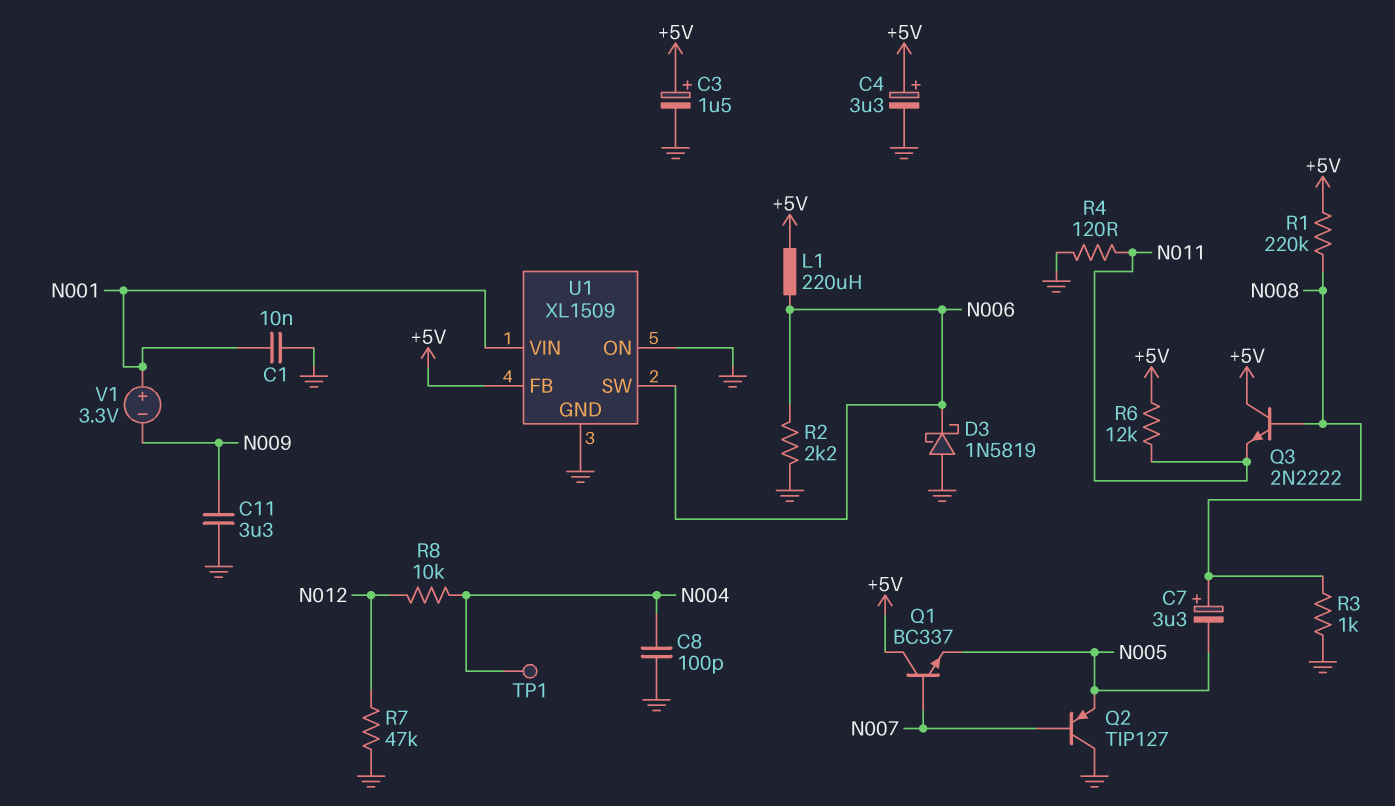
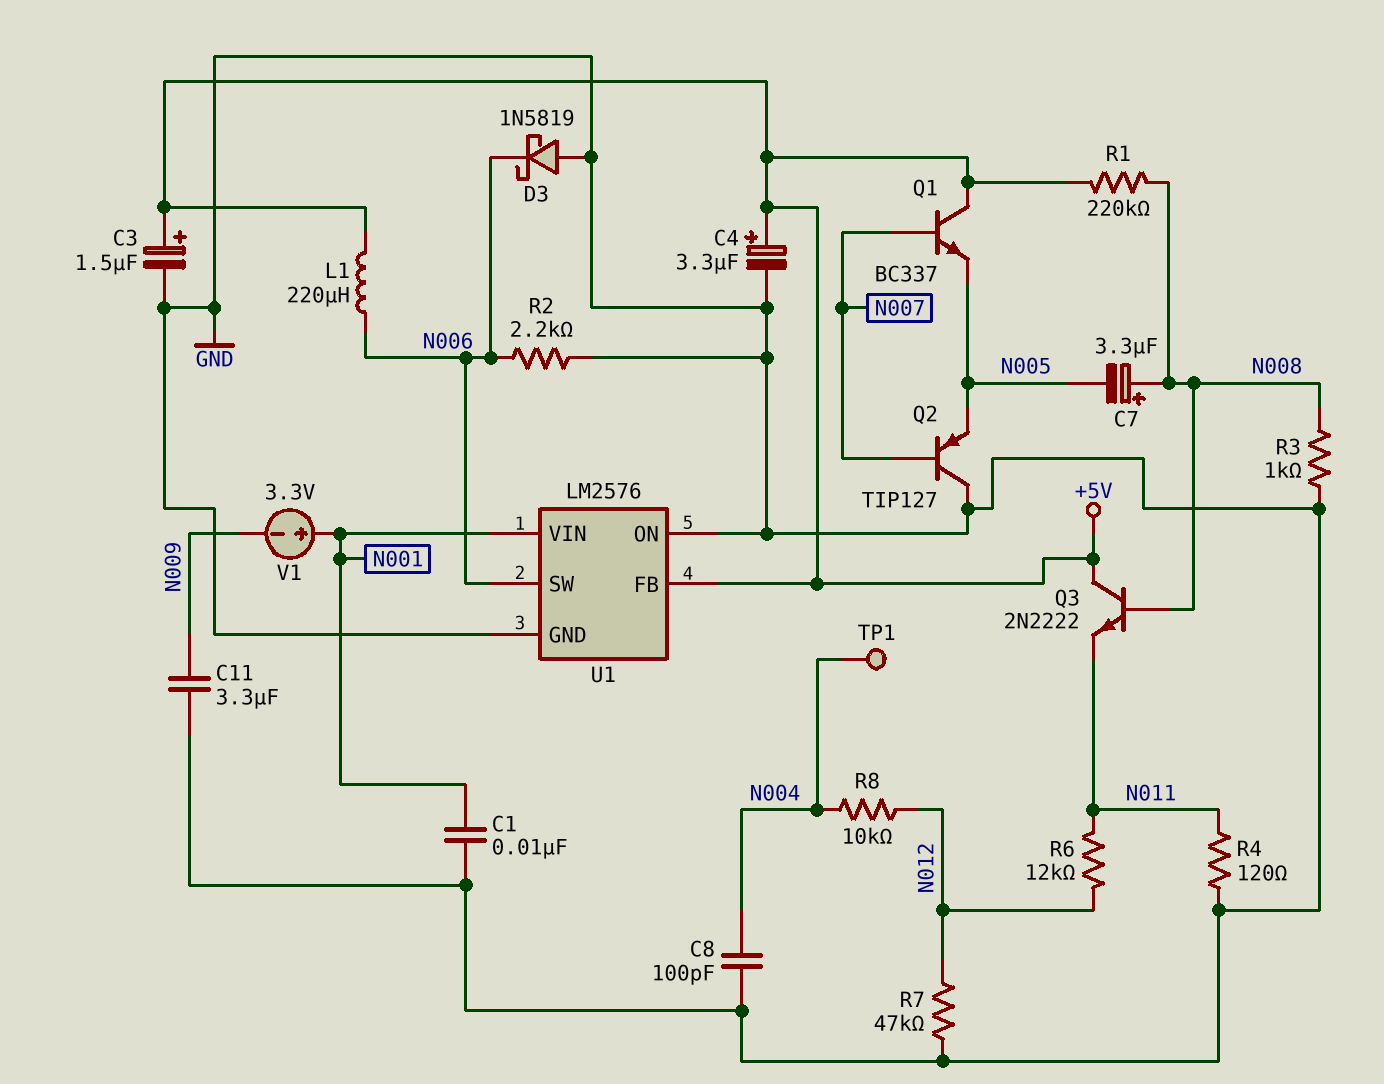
R6: 12k (+5V, N011) -> 12k (N011, N012)
U1: XL1509 -> LM2576

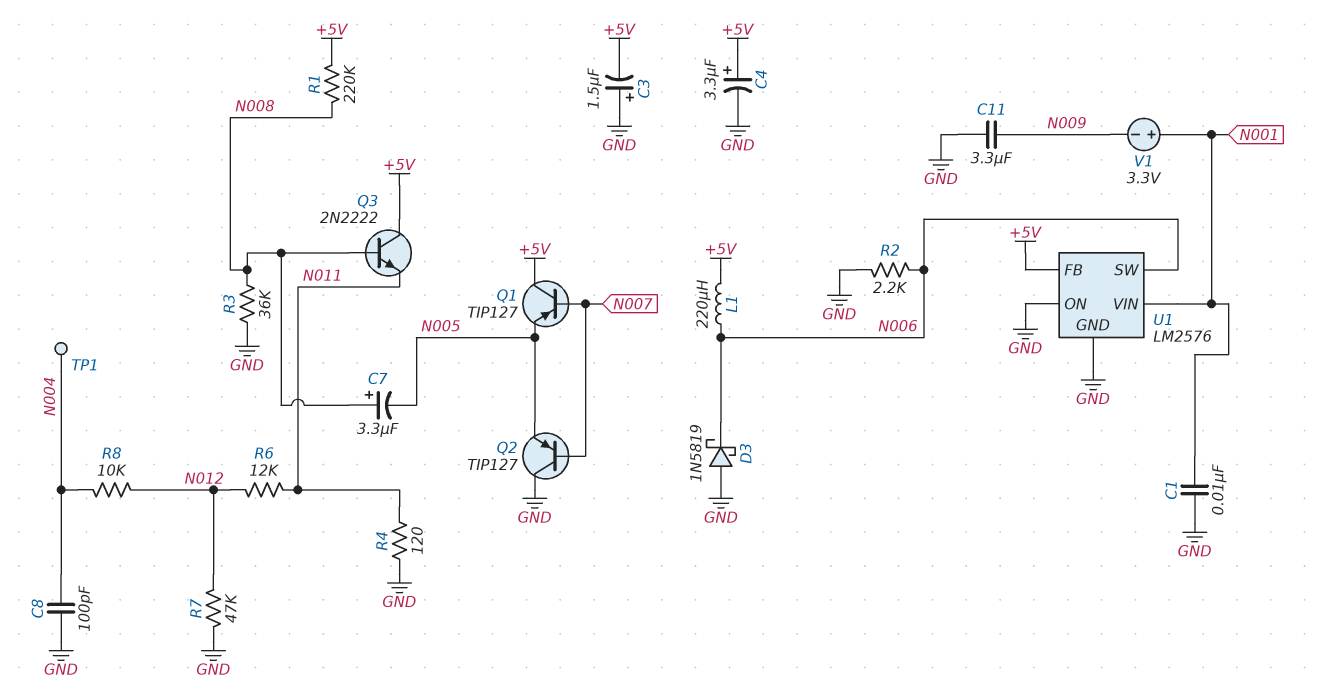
C3: 1.5uF (plus +5V, minus GND) -> 1.5uF (plus GND, minus +5V)
Q1: NPN BC337 (B N007, C +5V, E N005) -> PNP TIP127 (B N007, C +5V, E N005)
R3: 1k (GND, N008) -> 36k (GND, N008)

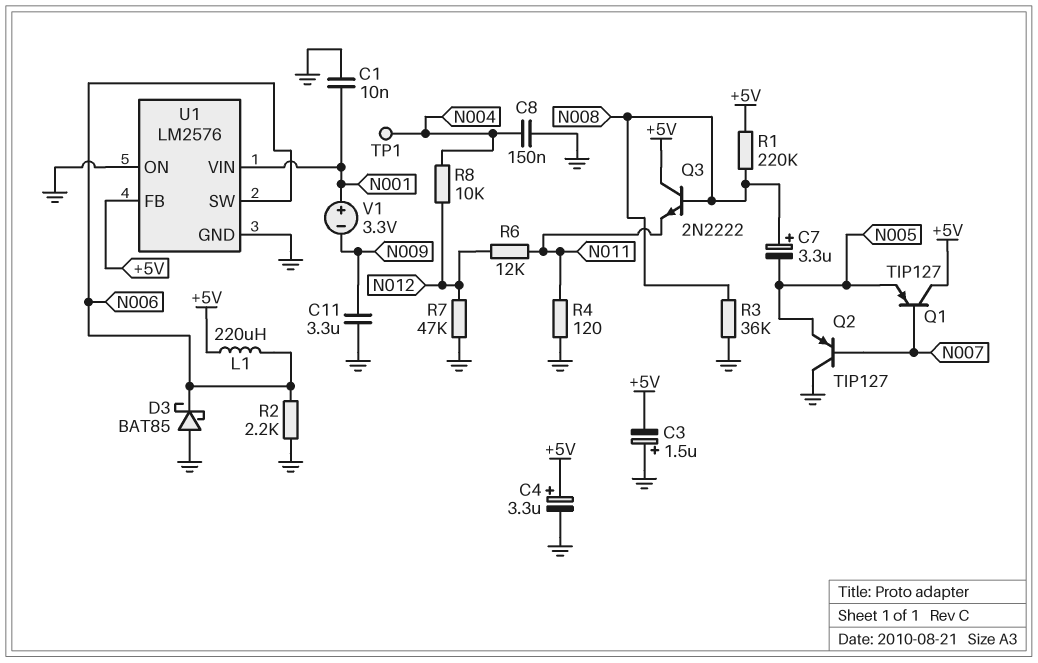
C8: 100pF (GND, N004) -> 150nF (GND, N004)
D3: schottky 1N5819 (A GND, K N006) -> schottky BAT85 (A GND, K N006)

